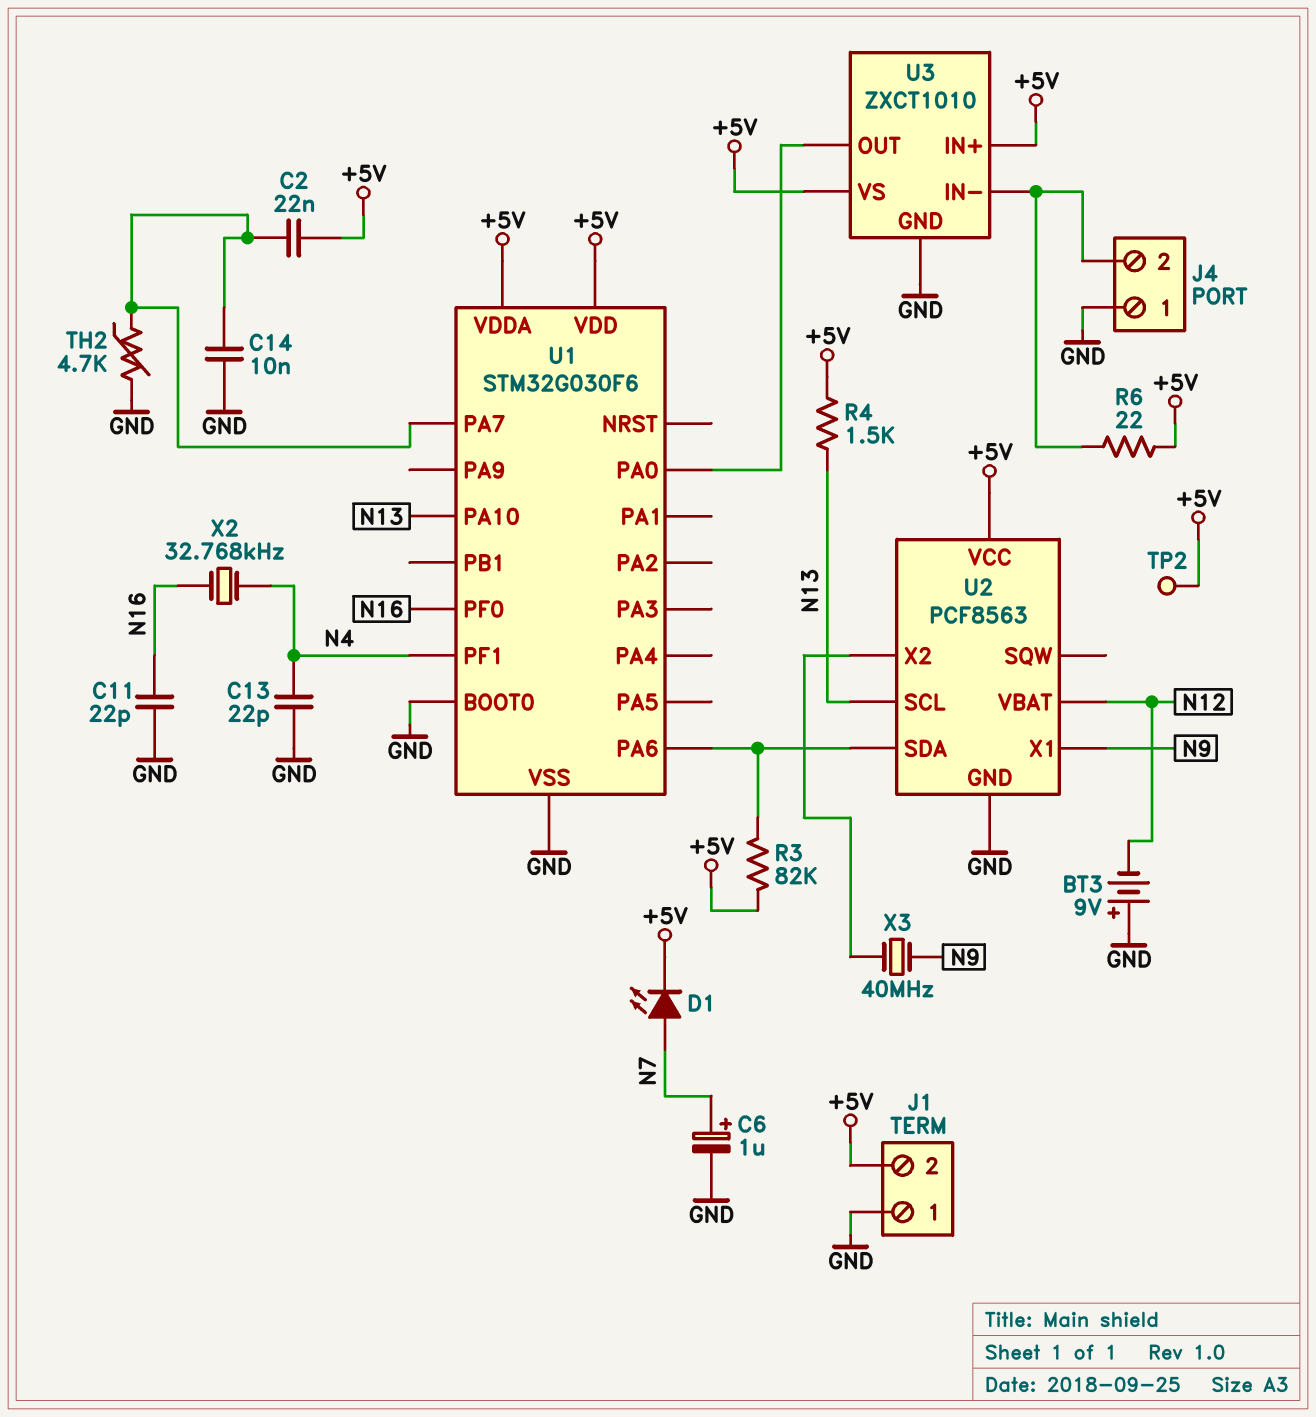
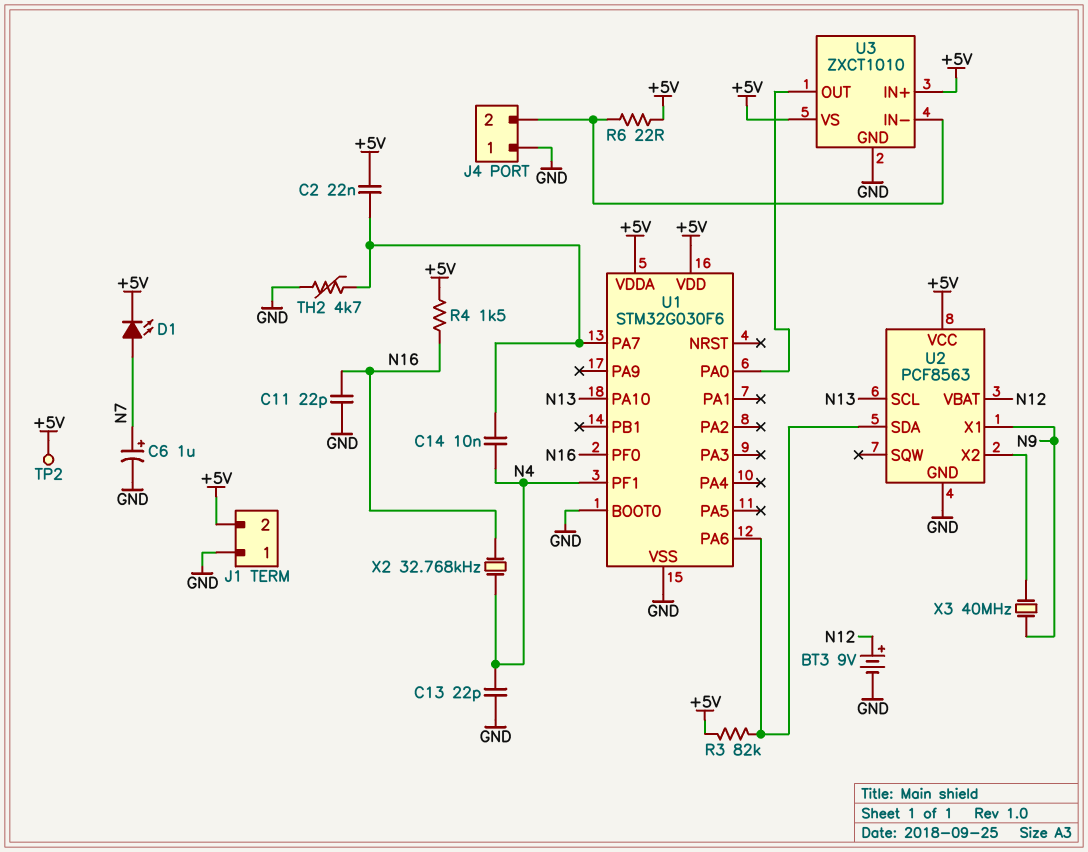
BT3: 9V (plus GND, minus N12) -> 9V (plus N12, minus GND)
C14: 10nF (GND, U1/PA7) -> 10nF (N4, U1/PA7)
R4: 1.5k (+5V, N13) -> 1.5k (+5V, N16)

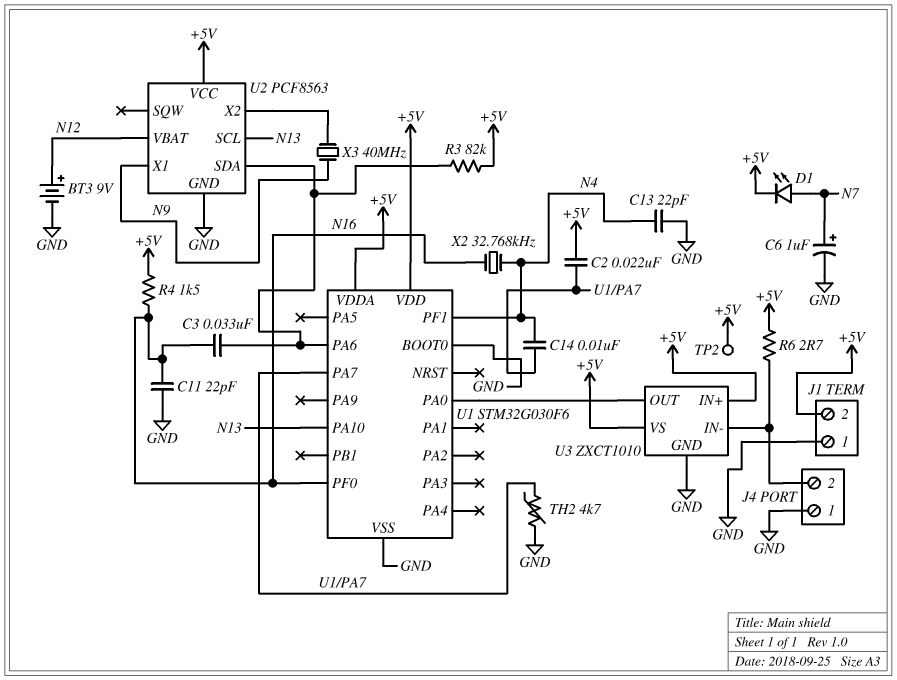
C3: none -> 33nF (N16, U1/PA6)
R6: 22 (+5V, J4/2) -> 2.7 (+5V, J4/2)

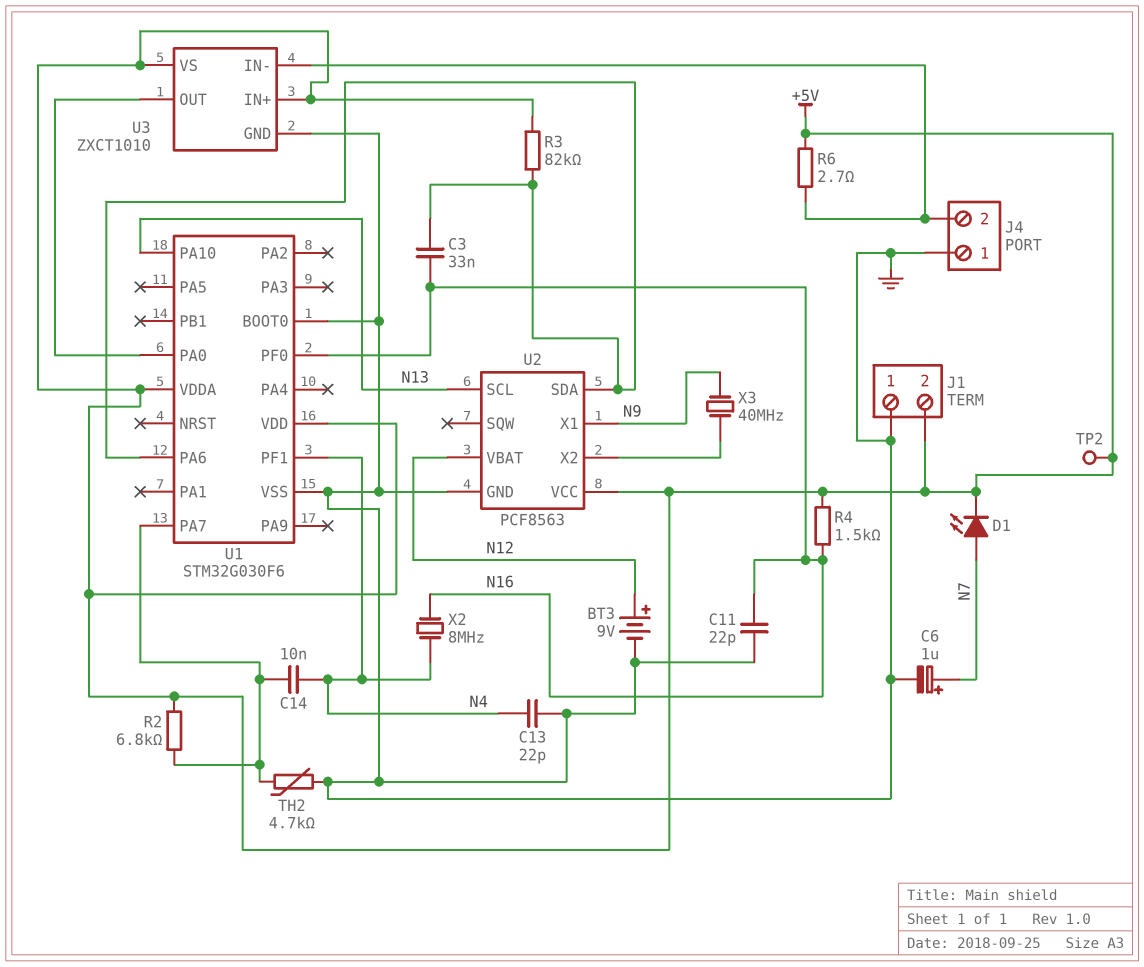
C2: 22nF (+5V, U1/PA7) -> none
R2: none -> 6.8k (+5V, U1/PA7)
X2: 32.768kHz (N4, N16) -> 8MHz (N4, N16)

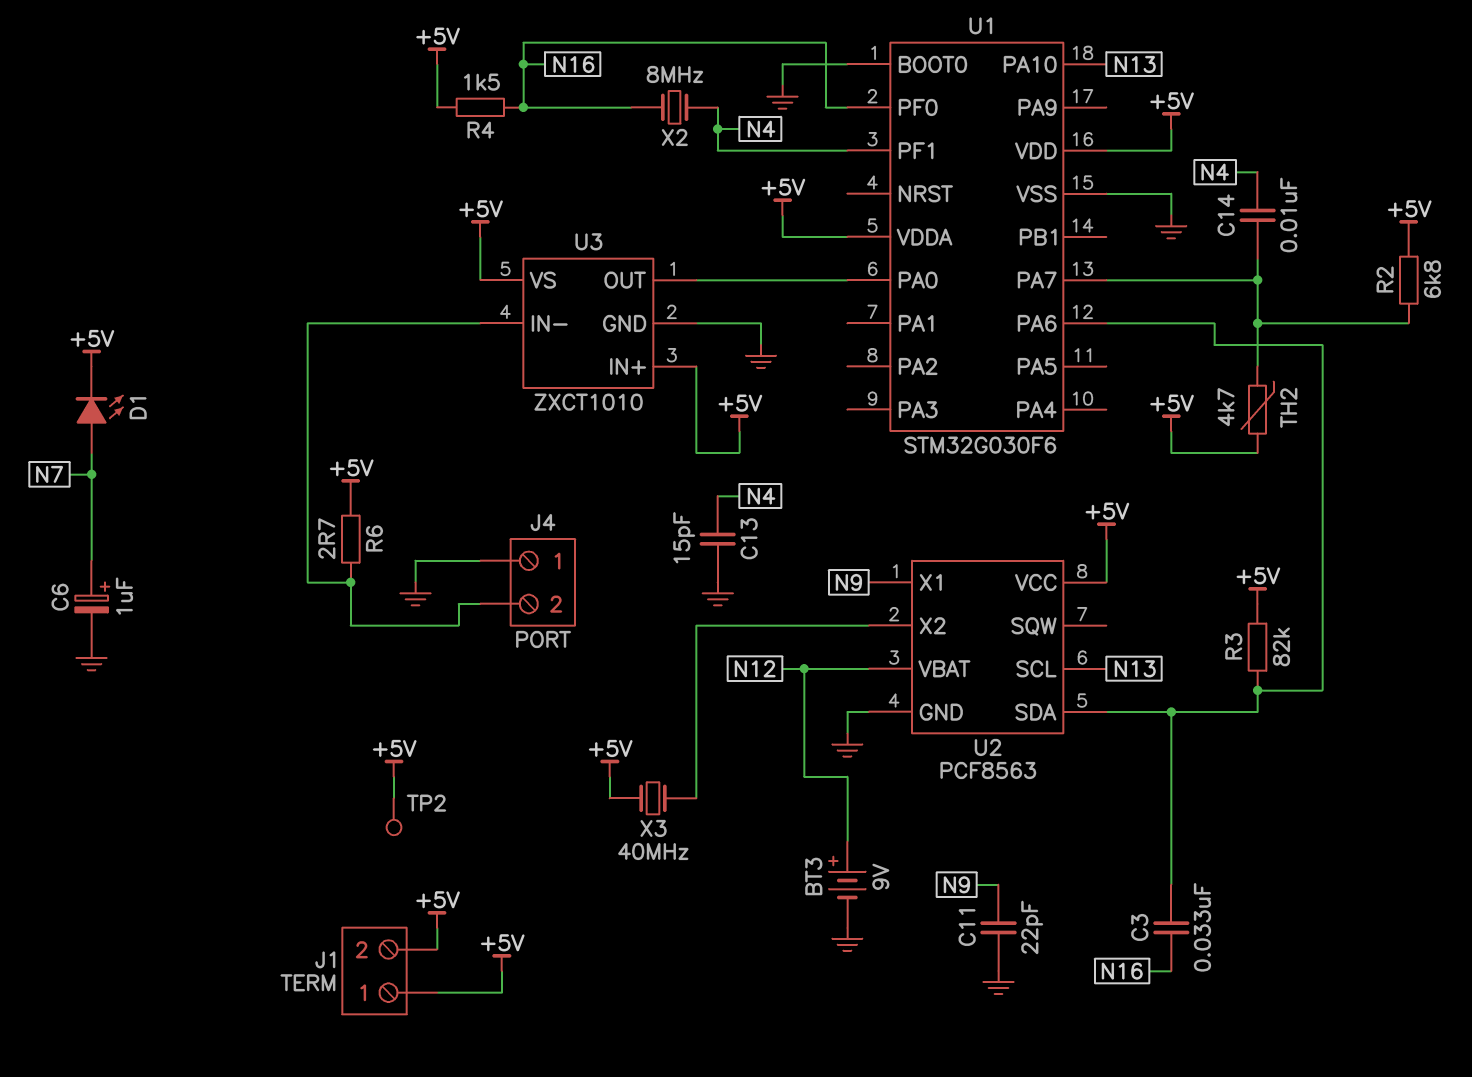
C11: 22pF (GND, N16) -> 22pF (GND, N9)
C13: 22pF (GND, N4) -> 15pF (GND, N4)
J1 pin 1: GND -> +5V
TH2: 4.7k (GND, U1/PA7) -> 4.7k (+5V, U1/PA7)
X3: 40MHz (N9, U2/X2) -> 40MHz (+5V, U2/X2)

